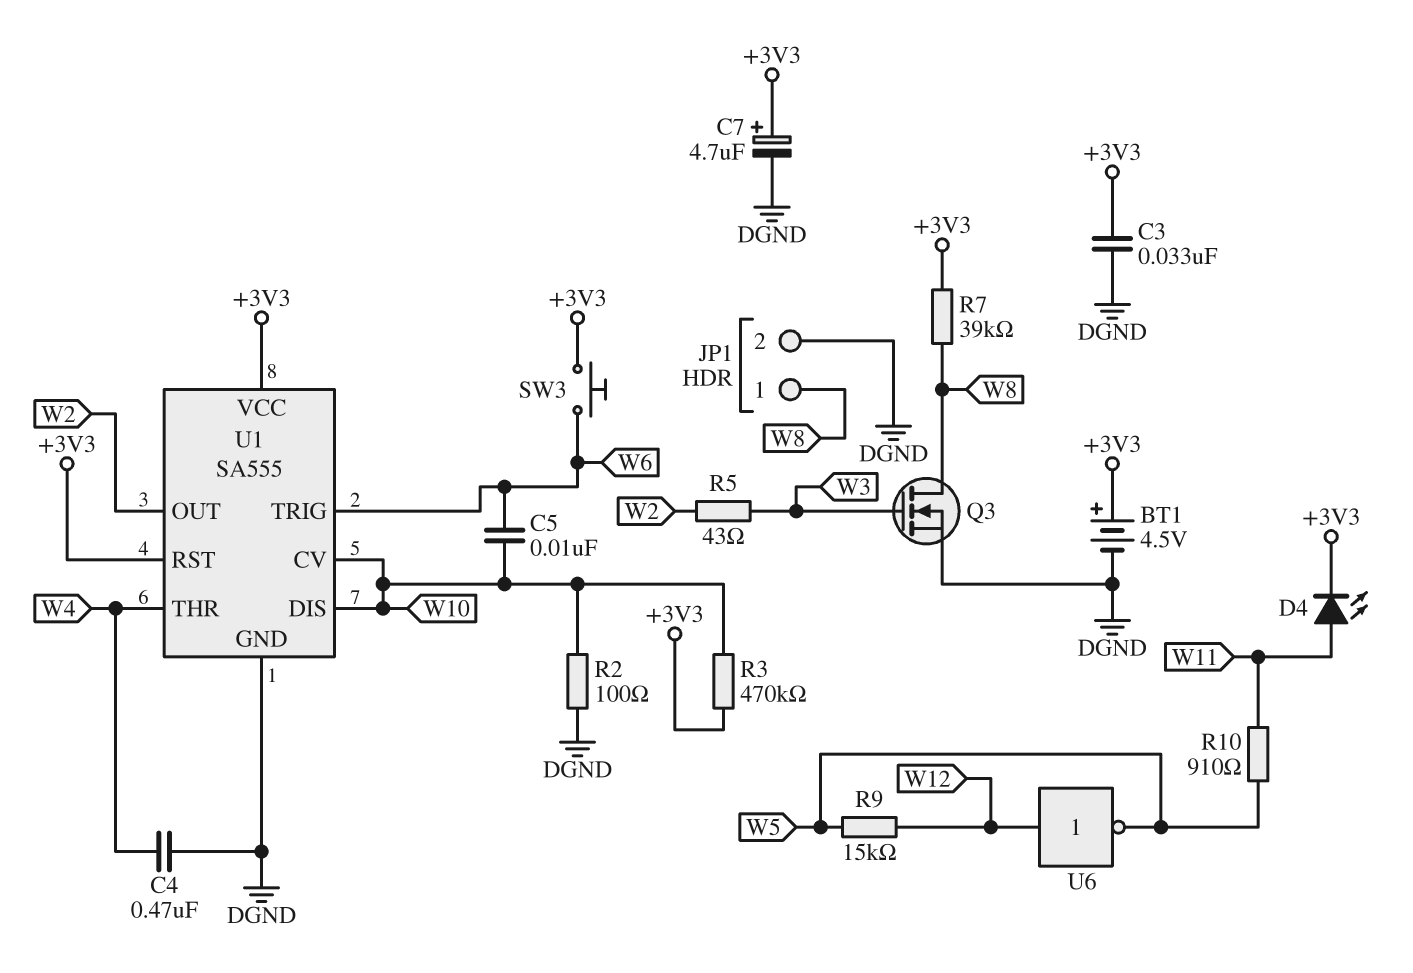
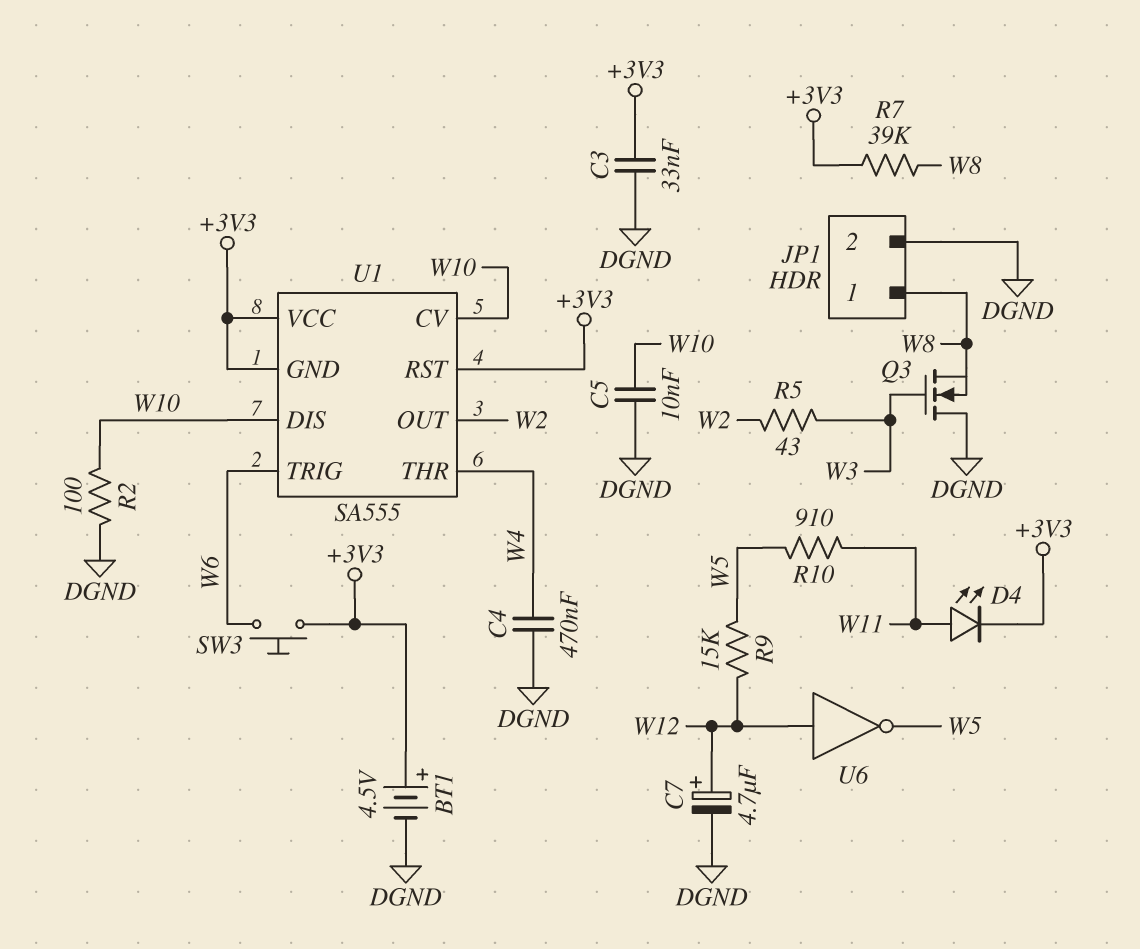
C5: 10nF (W6, W10) -> 10nF (DGND, W10)
C7: 4.7uF (plus +3V3, minus DGND) -> 4.7uF (plus W12, minus DGND)
Q3: NMOS (G W3, D W8, S DGND) -> NMOS (G W3, D DGND, S W8)
R3: 470k (+3V3, W10) -> none
U1 pin GND: DGND -> +3V3

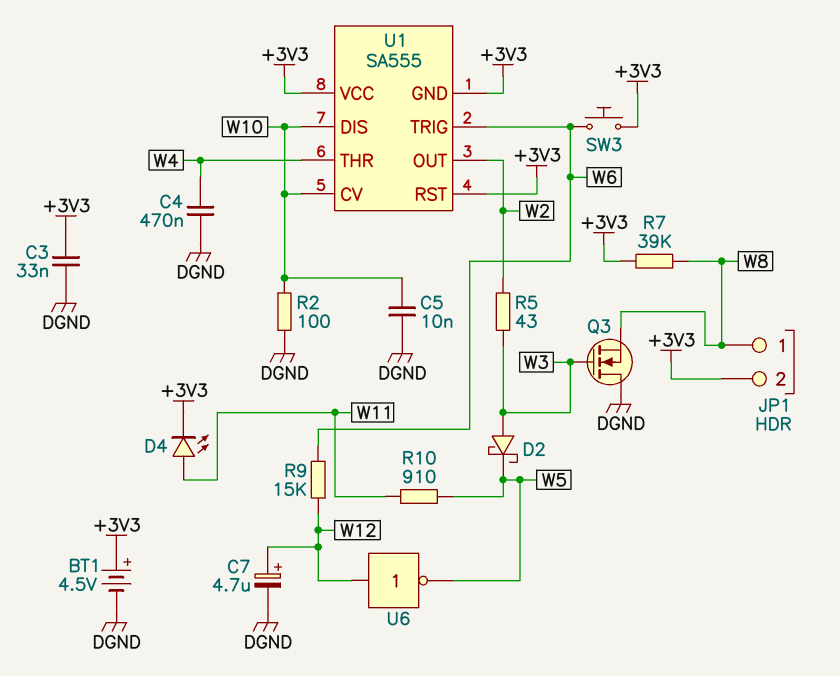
D2: none -> schottky (A W3, K W5)
JP1 pin 2: DGND -> +3V3
R9: 15k (W5, W12) -> 15k (W6, W12)

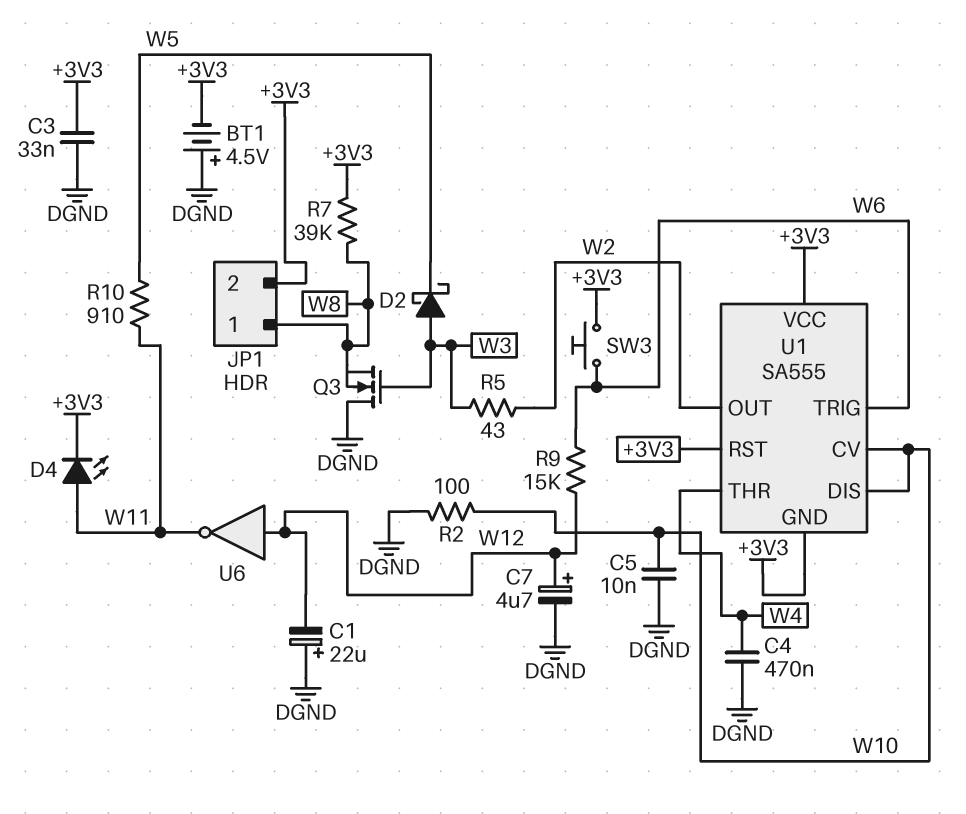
BT1: 4.5V (plus +3V3, minus DGND) -> 4.5V (plus DGND, minus +3V3)
C1: none -> 22uF (plus DGND, minus W12)
U6: NOT (in W12, out W5) -> NOT (in W12, out W11)

